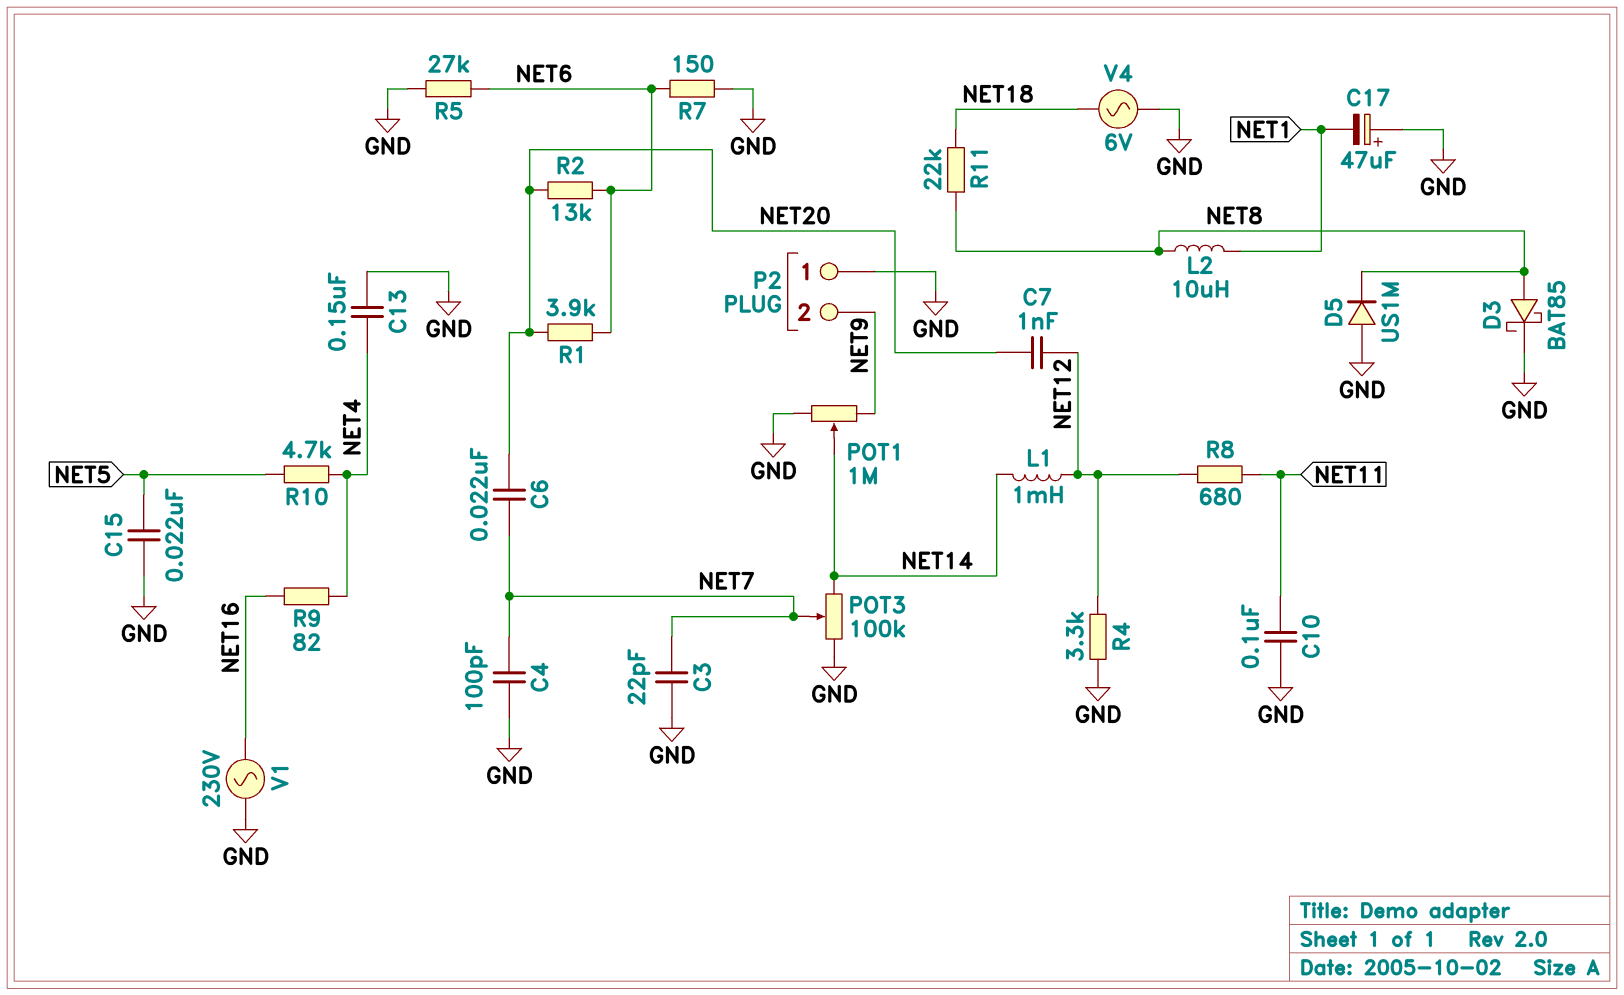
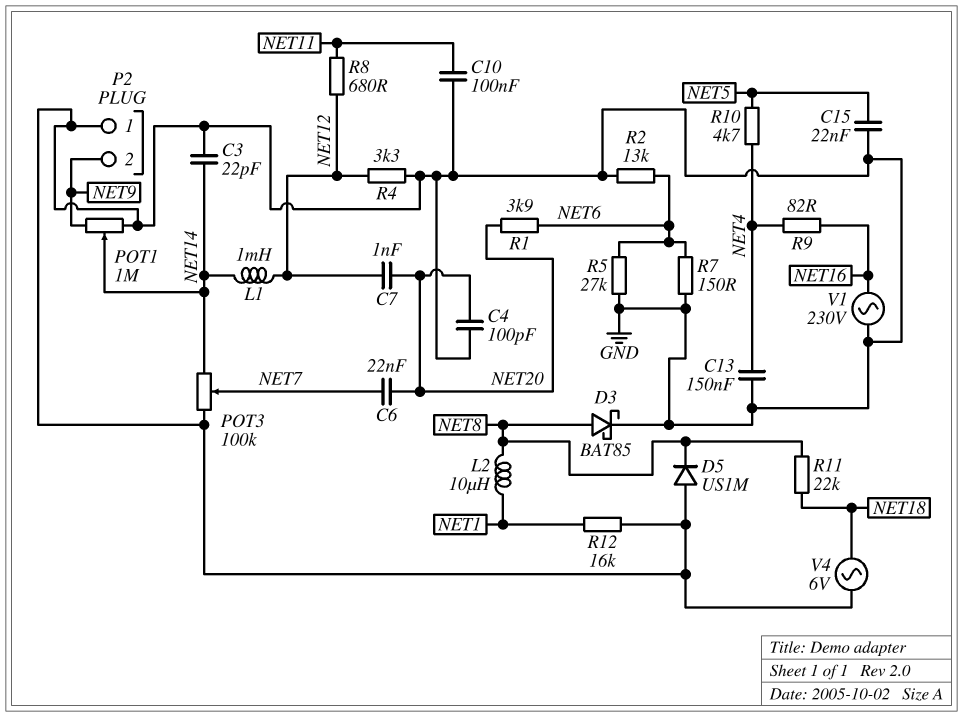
C3: 22pF (GND, NET7) -> 22pF (GND, NET14)
C4: 100pF (GND, NET7) -> 100pF (GND, NET20)
C17: 47uF (plus GND, minus NET1) -> none
R2: 13k (NET6, NET20) -> 13k (GND, NET6)
R12: none -> 16k (GND, NET1)

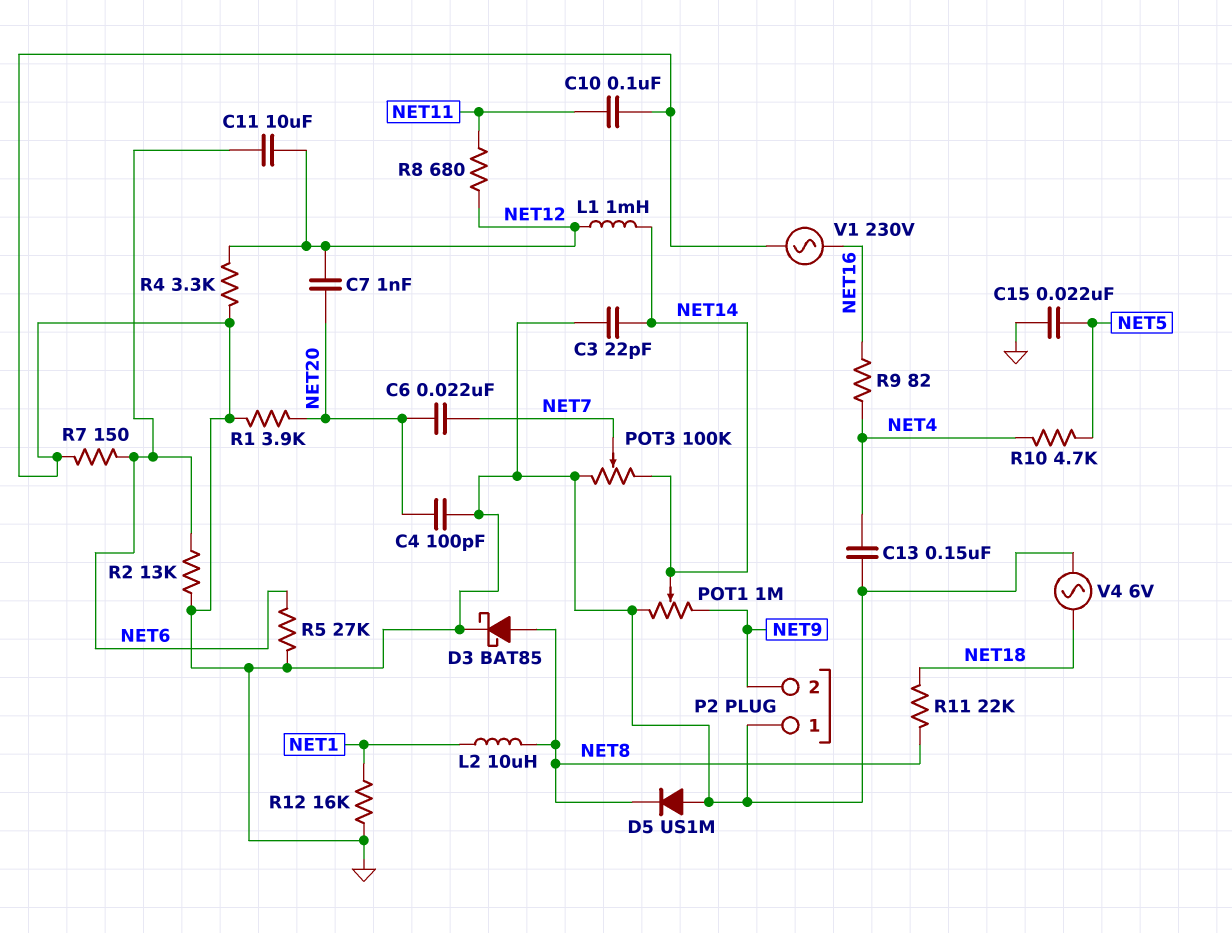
C11: none -> 10uF (NET6, NET12)
R1: 3.9k (NET6, NET20) -> 3.9k (GND, NET20)

